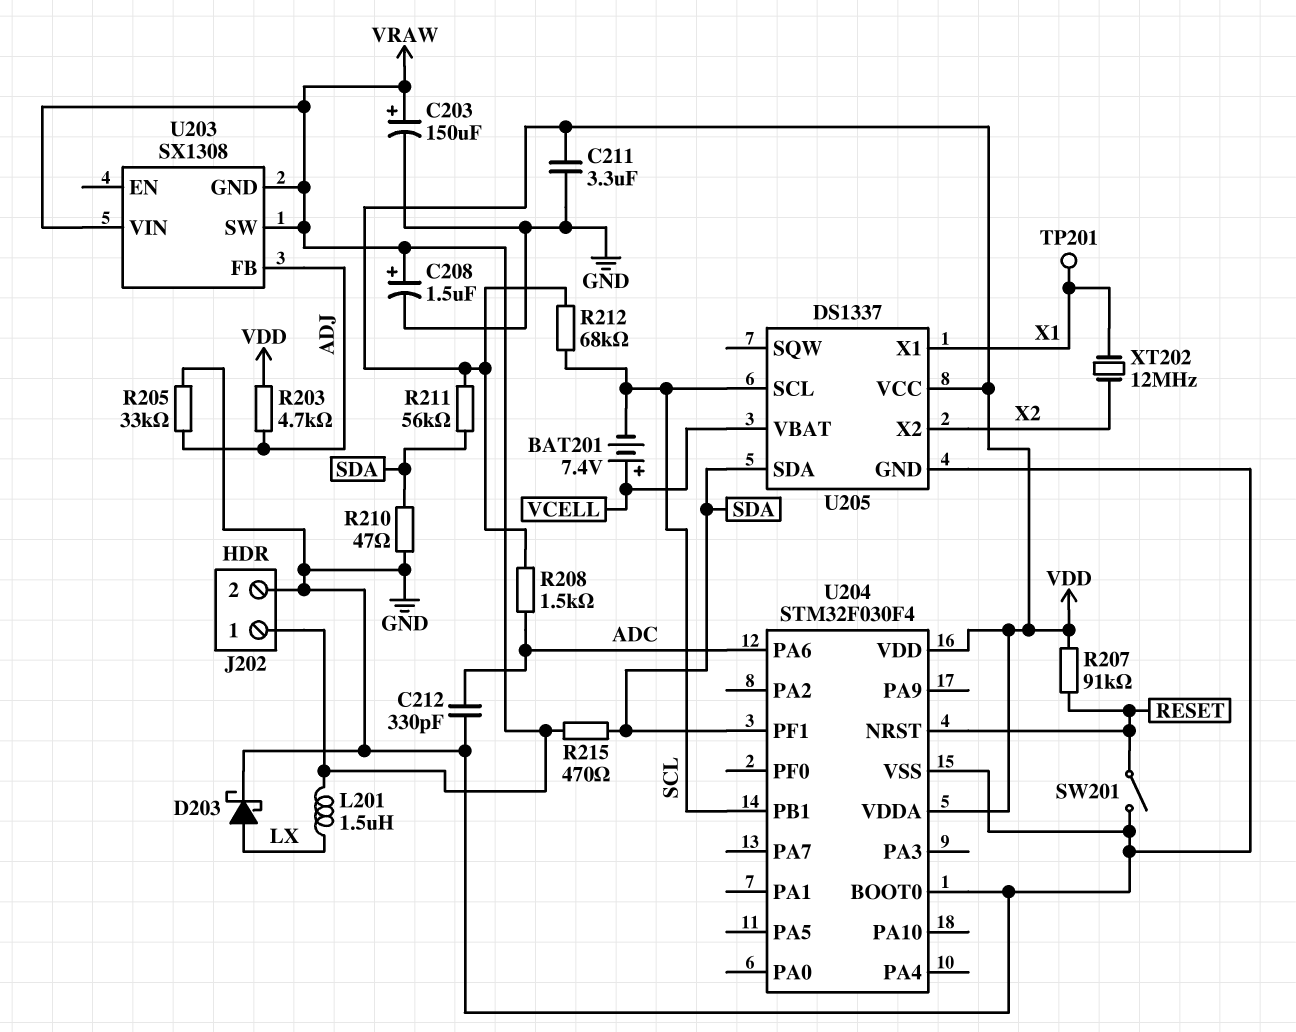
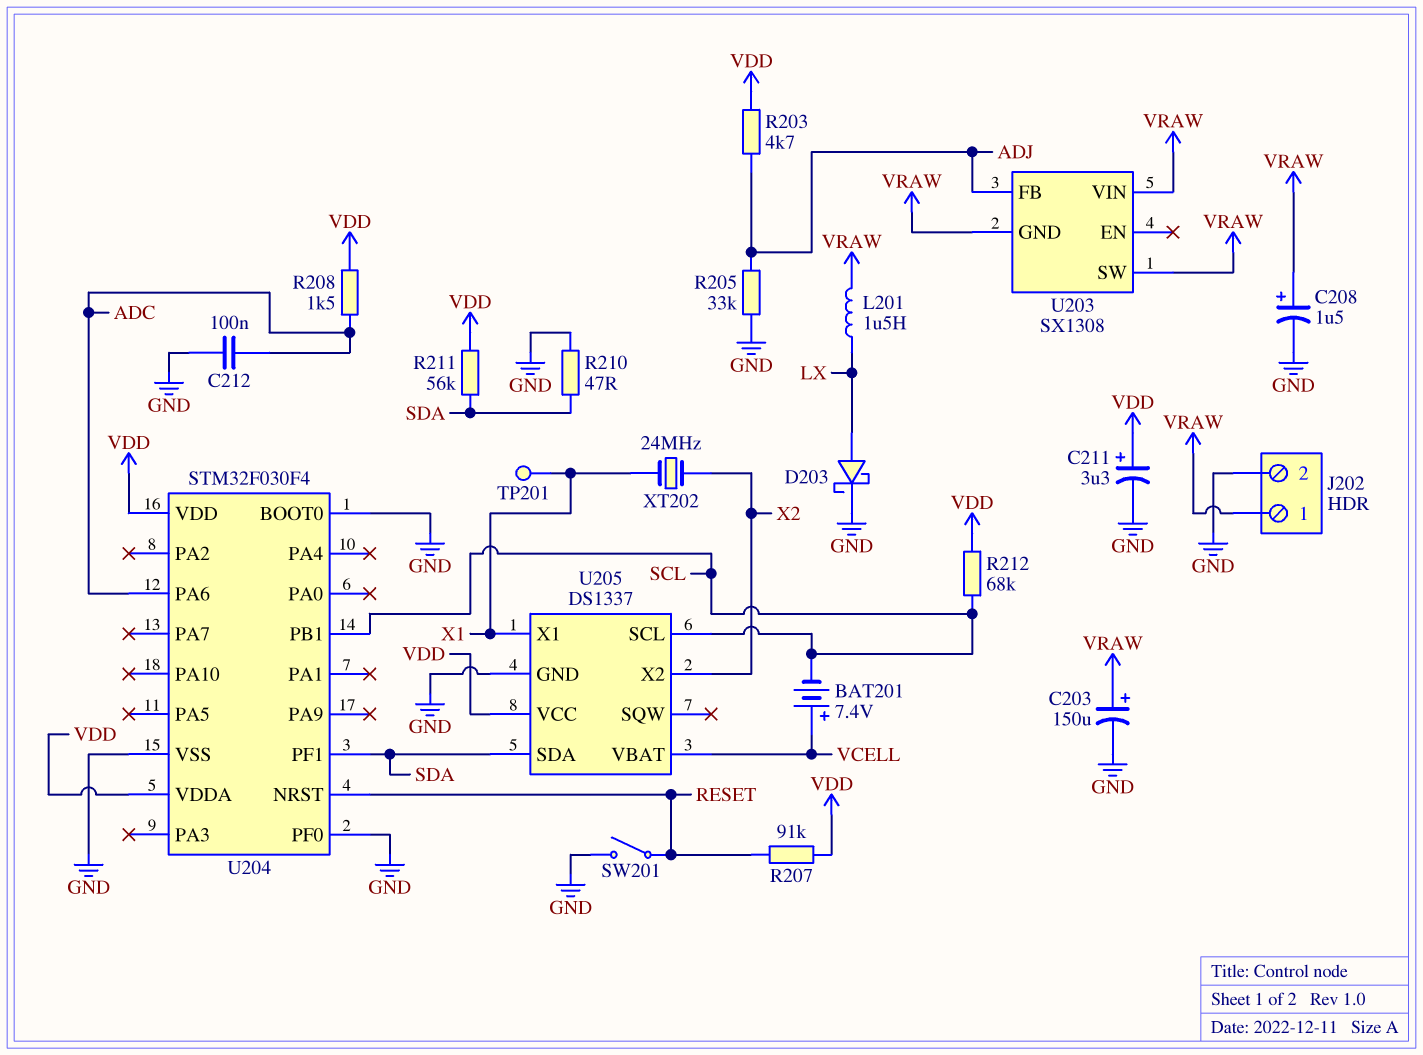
C211: 3.3uF (GND, VDD) -> 3.3uF (plus VDD, minus GND)
C212: 330pF (ADC, GND) -> 100nF (ADC, GND)
R215: 470 (SDA, VRAW) -> none
U204 pin PF0: none -> GND
XT202: 12MHz (X1, X2) -> 24MHz (X1, X2)

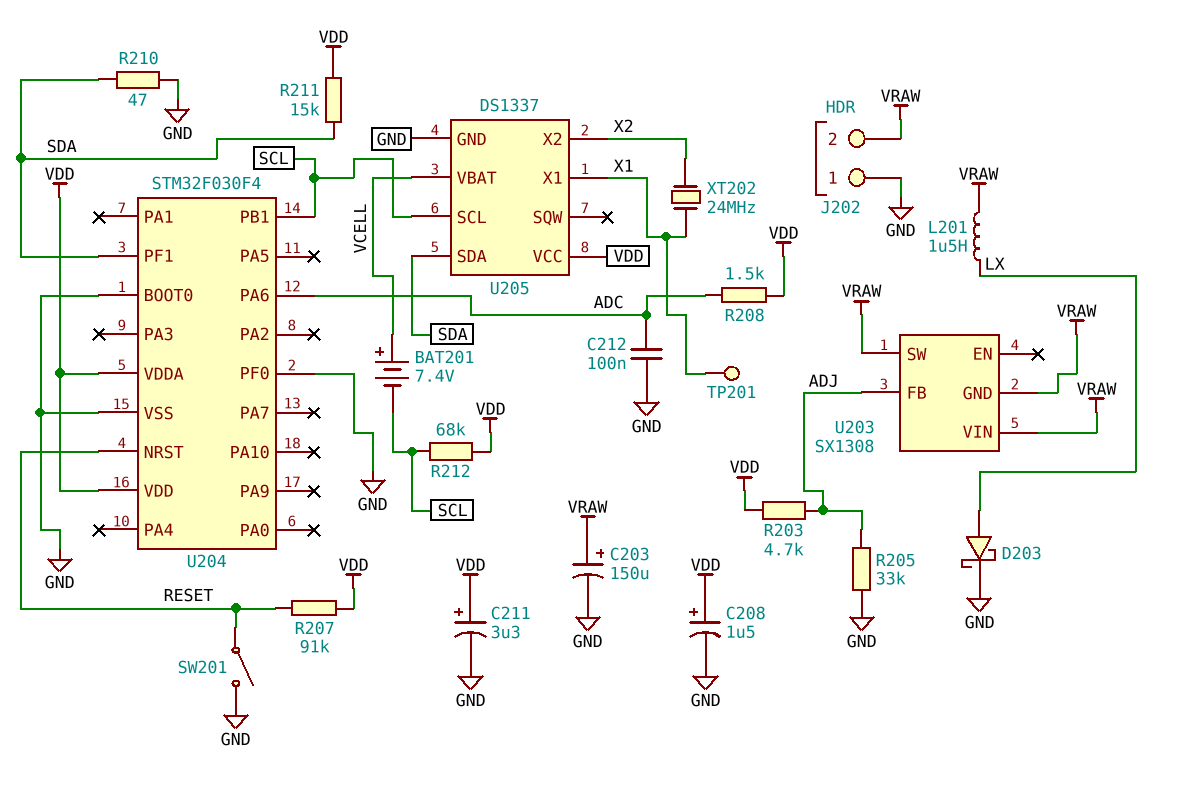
C208: 1.5uF (plus VRAW, minus GND) -> 1.5uF (plus VDD, minus GND)
J202 pin 1: VRAW -> GND
J202 pin 2: GND -> VRAW
R211: 56k (SDA, VDD) -> 15k (SDA, VDD)

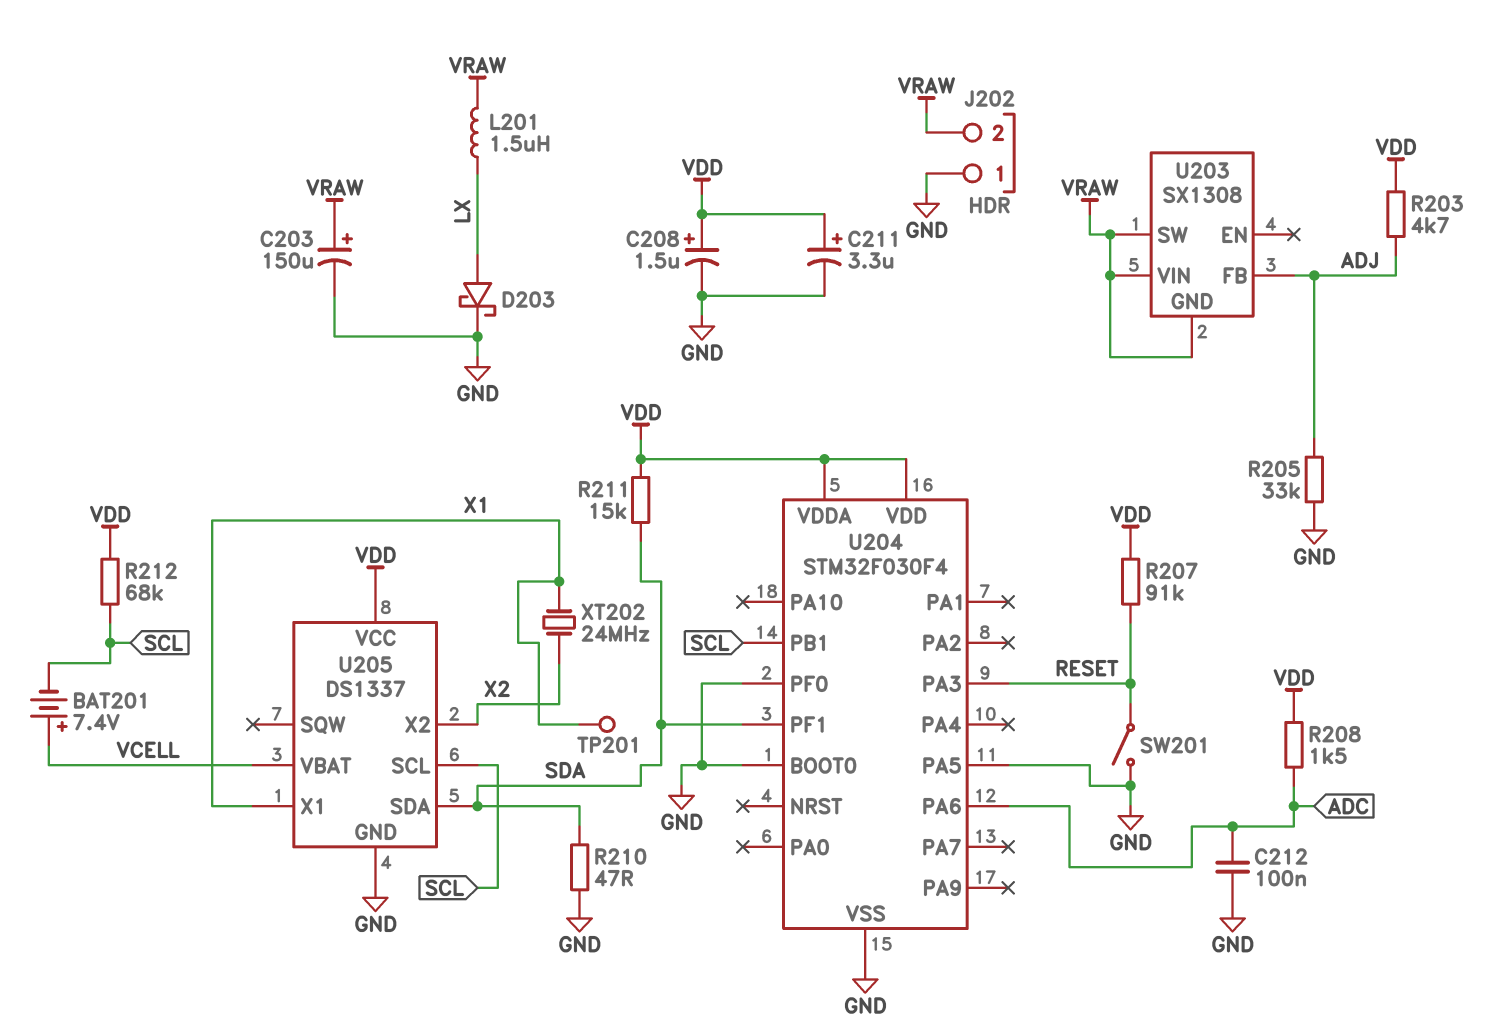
U204 pin NRST: RESET -> none
U204 pin PA3: none -> RESET
U204 pin PA5: none -> GND

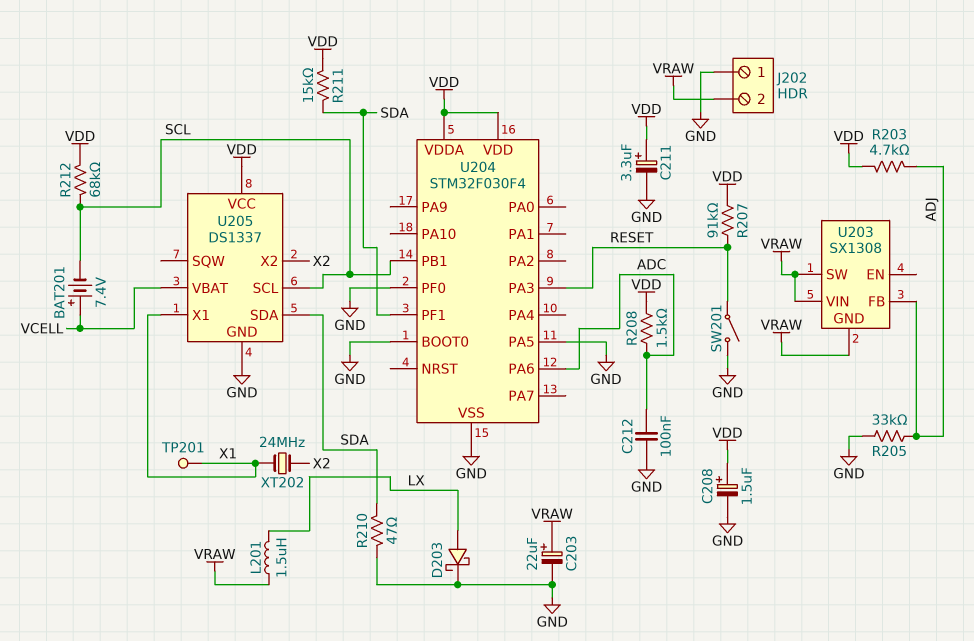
C203: 150uF (plus VRAW, minus GND) -> 22uF (plus VRAW, minus GND)

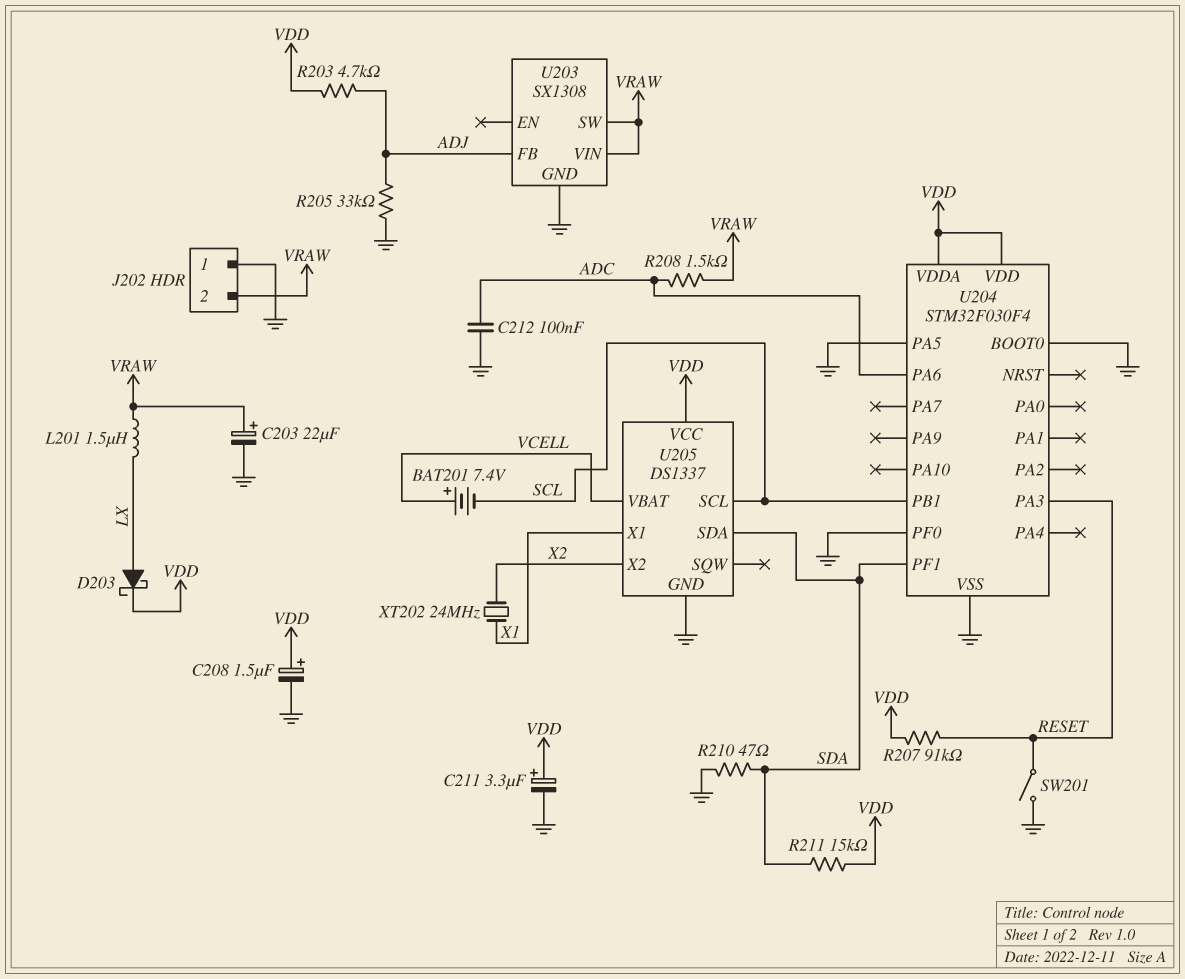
D203: schottky (A LX, K GND) -> schottky (A LX, K VDD)
R208: 1.5k (ADC, VDD) -> 1.5k (ADC, VRAW)
R212: 68k (SCL, VDD) -> none
TP201: test point (X1) -> none
U203 pin GND: VRAW -> GND

